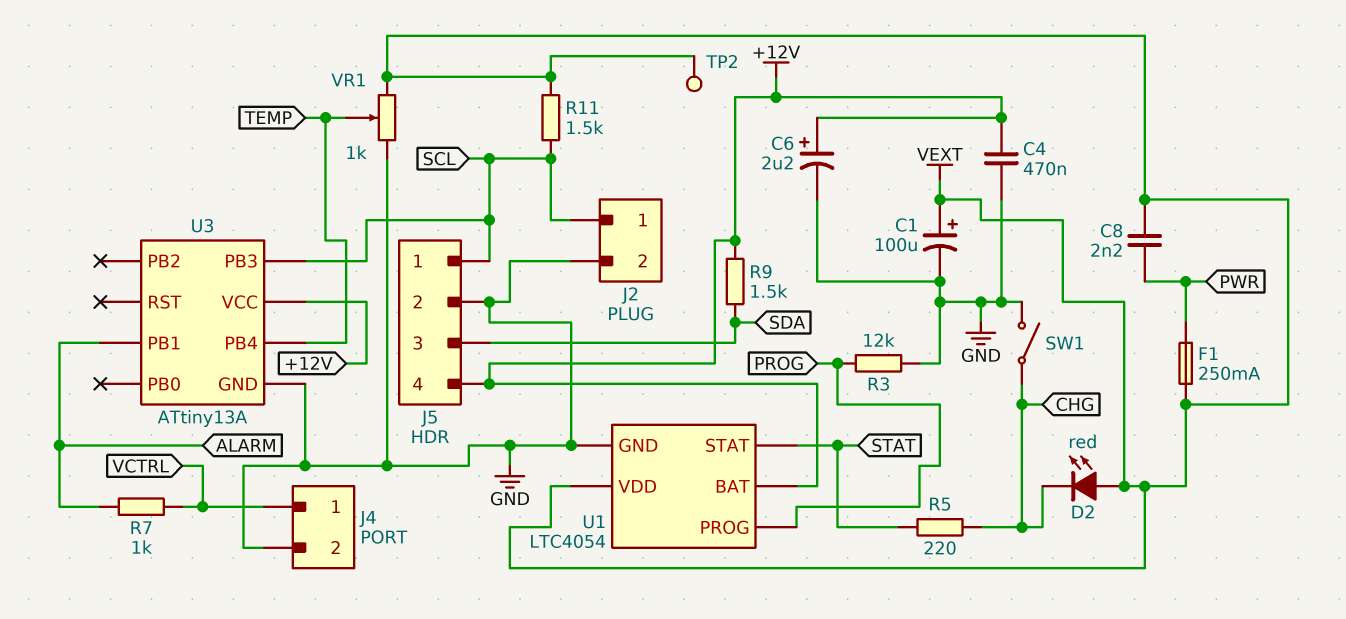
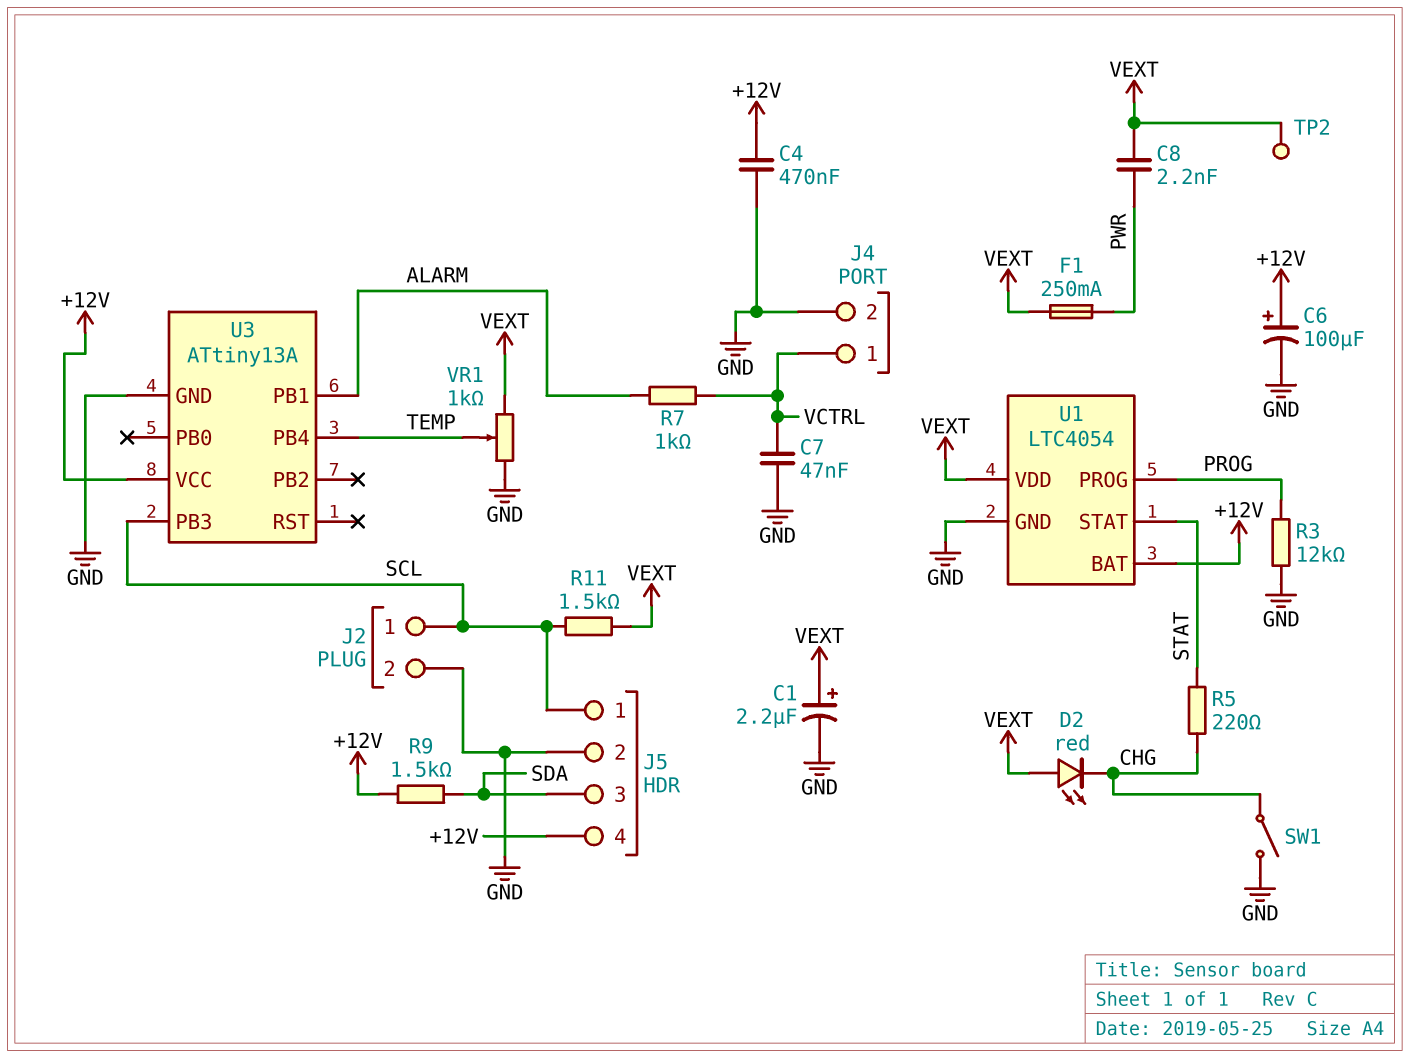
C1: 100uF (plus VEXT, minus GND) -> 2.2uF (plus VEXT, minus GND)
C6: 2.2uF (plus +12V, minus GND) -> 100uF (plus +12V, minus GND)
C7: none -> 47nF (GND, VCTRL)

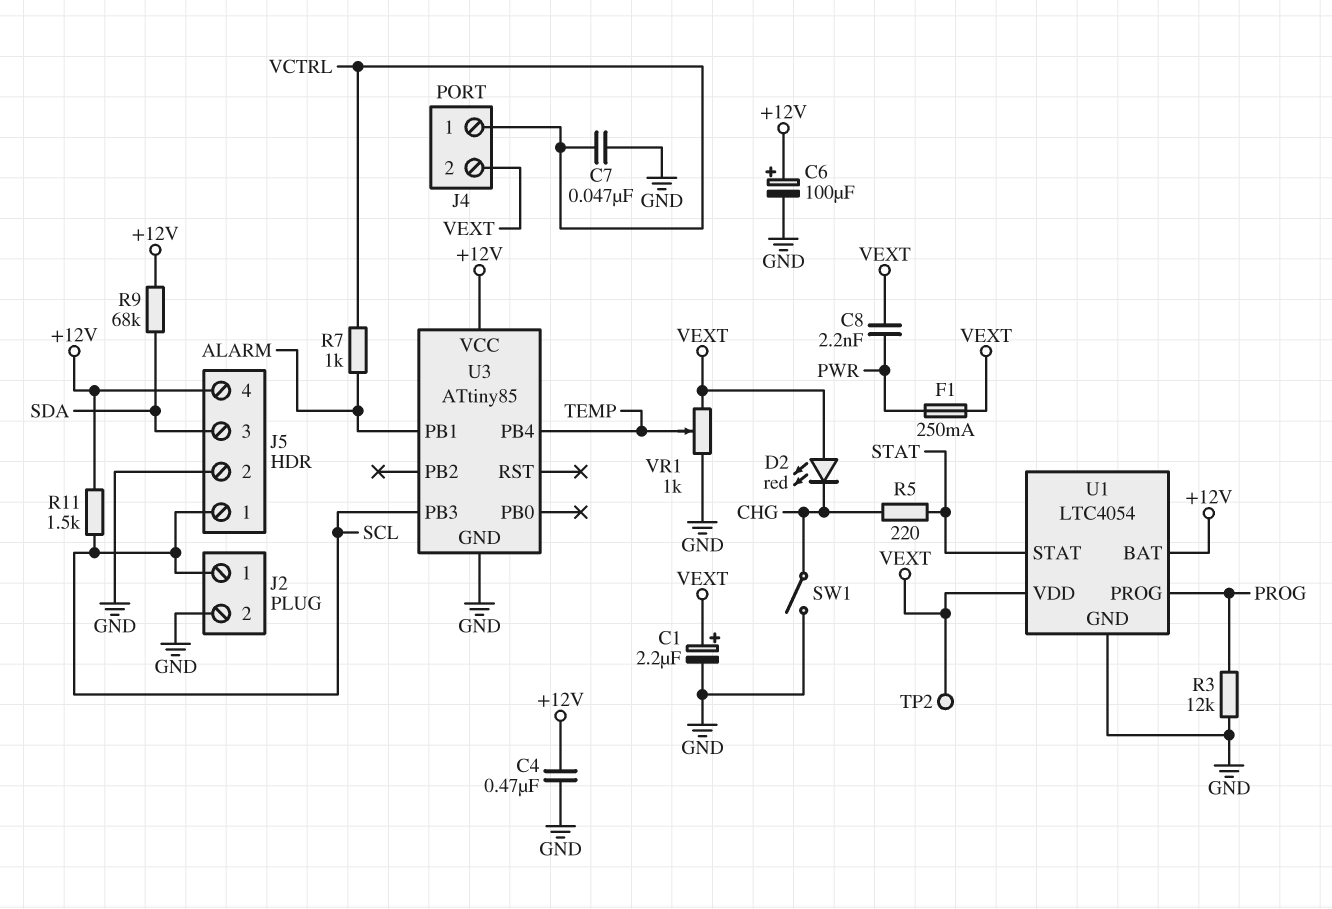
J4 pin 2: GND -> VEXT
R9: 1.5k (+12V, SDA) -> 68k (+12V, SDA)
R11: 1.5k (SCL, VEXT) -> 1.5k (+12V, SCL)
U3: ATtiny13A -> ATtiny85

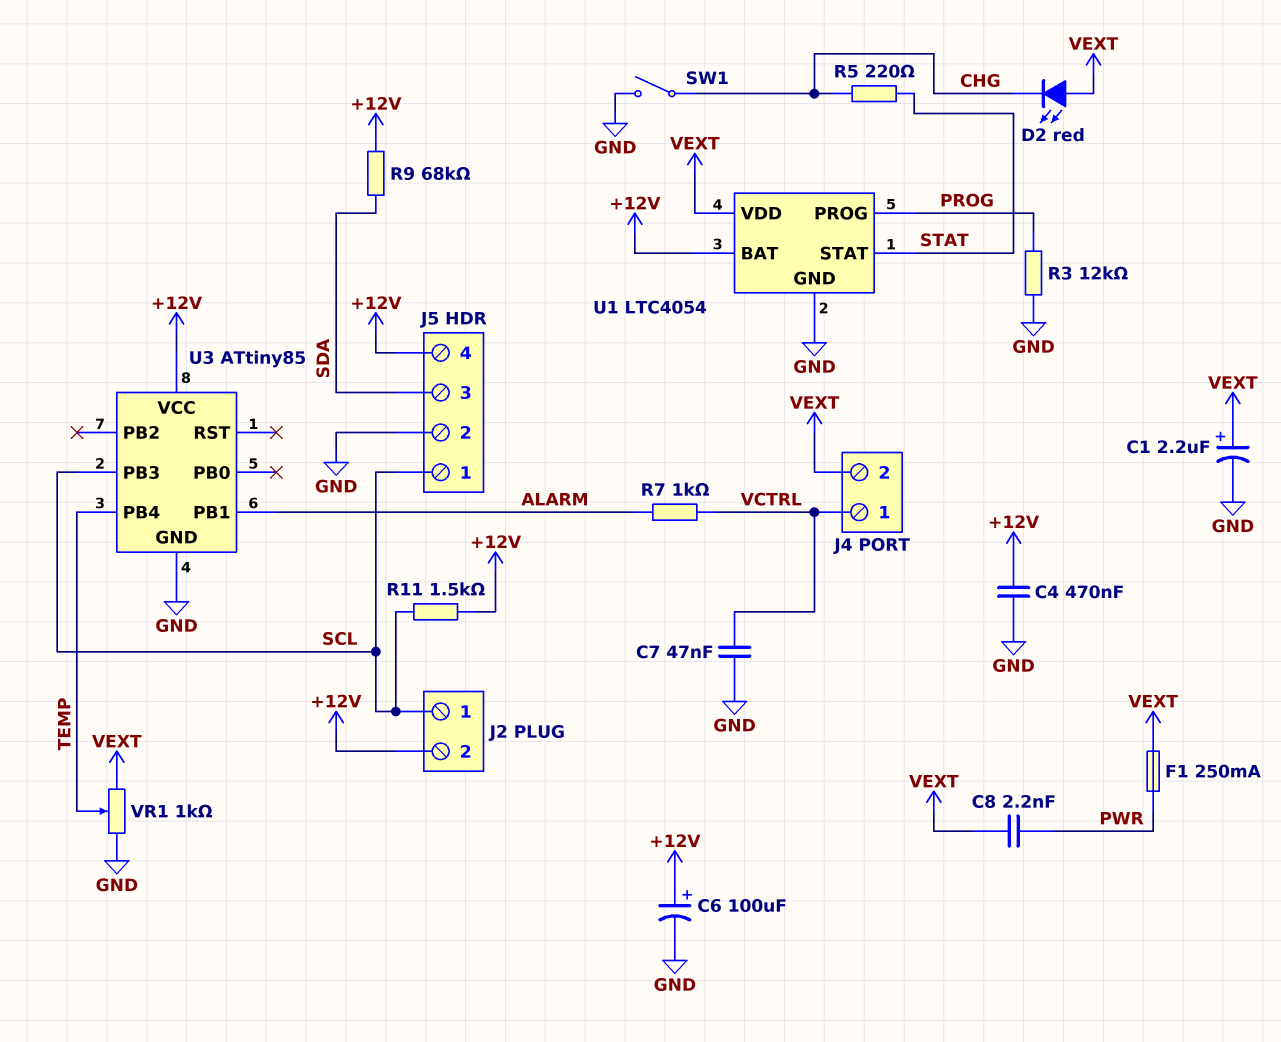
J2 pin 2: GND -> +12V
TP2: test point (VEXT) -> none

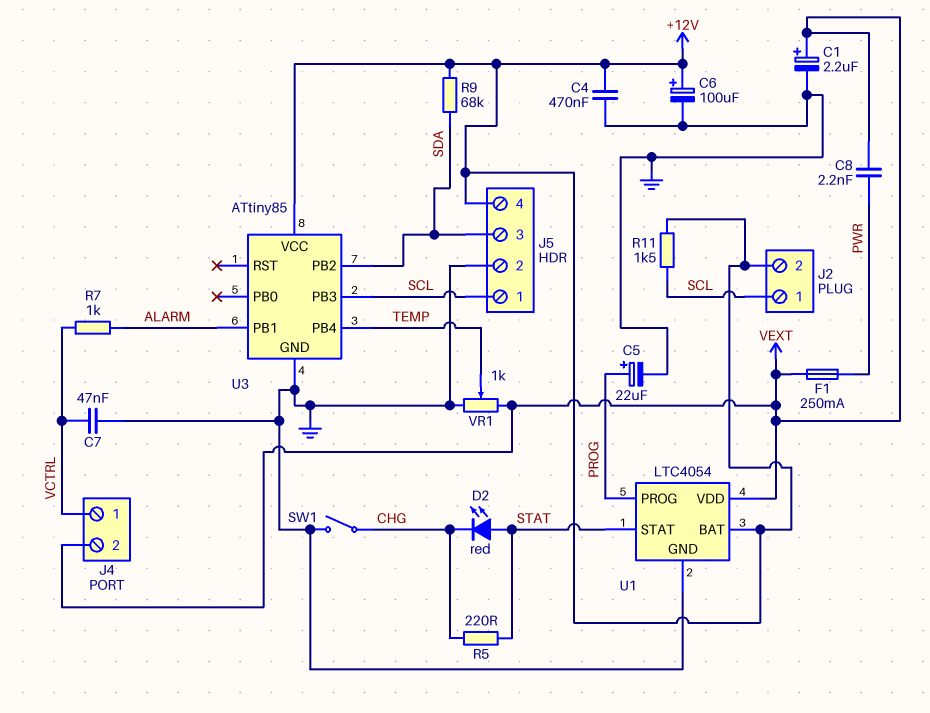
C5: none -> 22uF (plus PROG, minus GND)
D2: LED red (A VEXT, K CHG) -> LED red (A STAT, K CHG)
R3: 12k (GND, PROG) -> none
U3 pin PB2: none -> SDA

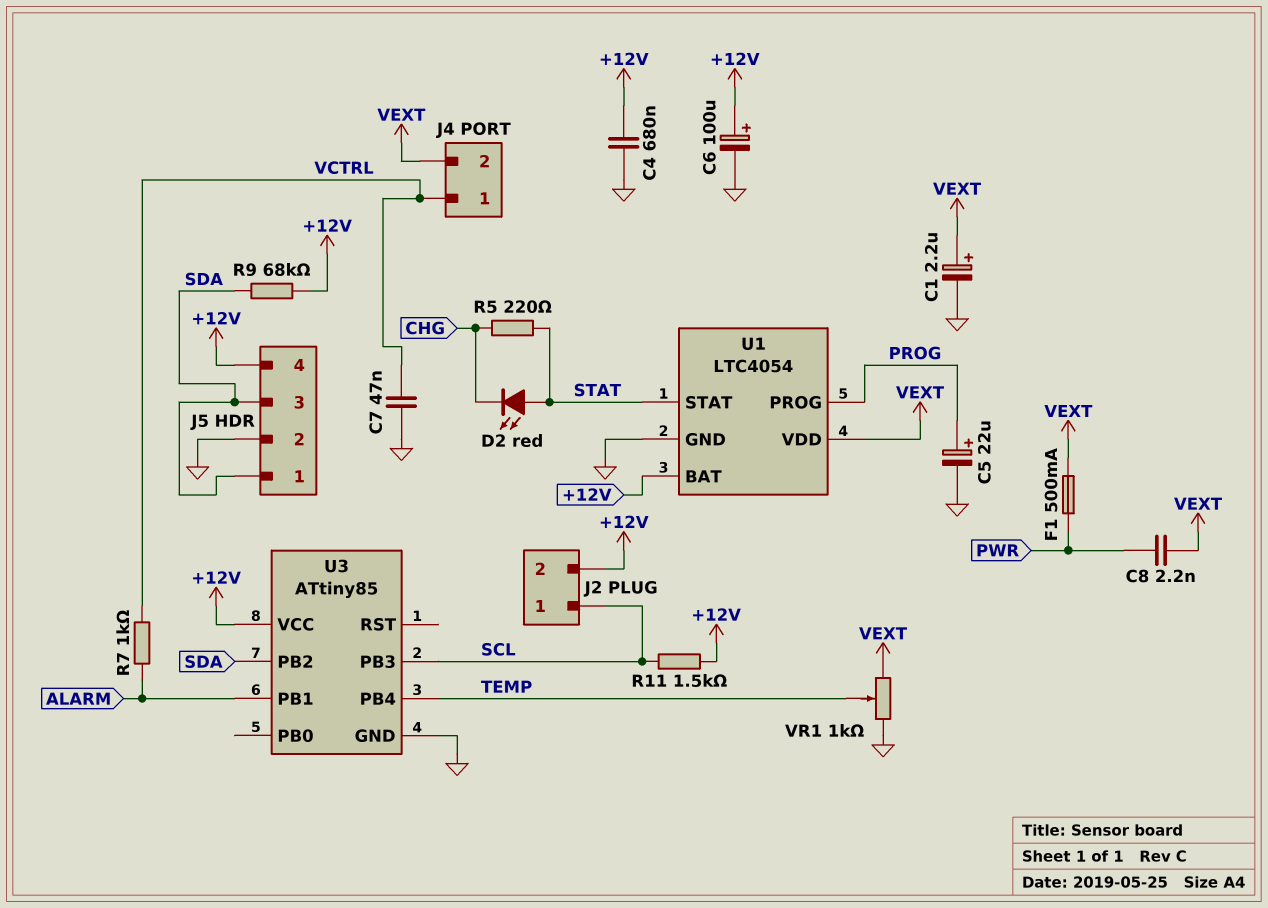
C4: 470nF (+12V, GND) -> 680nF (+12V, GND)
F1: 250mA (PWR, VEXT) -> 500mA (PWR, VEXT)
J5 pin 1: SCL -> SDA
SW1: switch (CHG, GND) -> none

